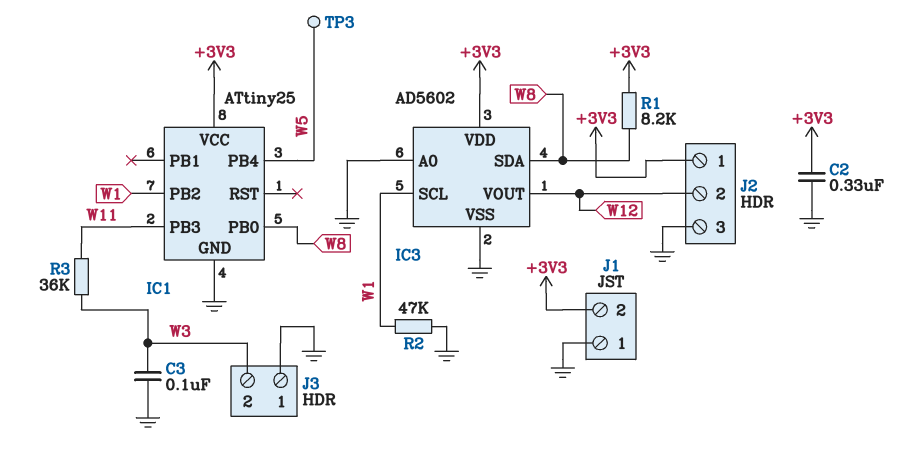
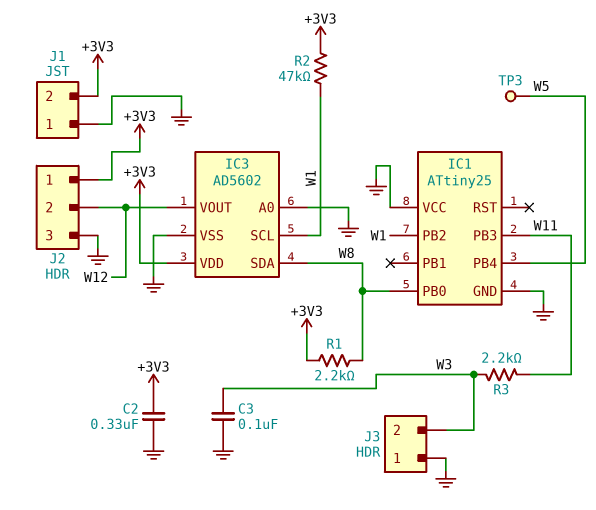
IC1 pin VCC: +3V3 -> GND
R1: 8.2k (+3V3, W8) -> 2.2k (+3V3, W8)
R2: 47k (GND, W1) -> 47k (+3V3, W1)
R3: 36k (W3, W11) -> 2.2k (W3, W11)

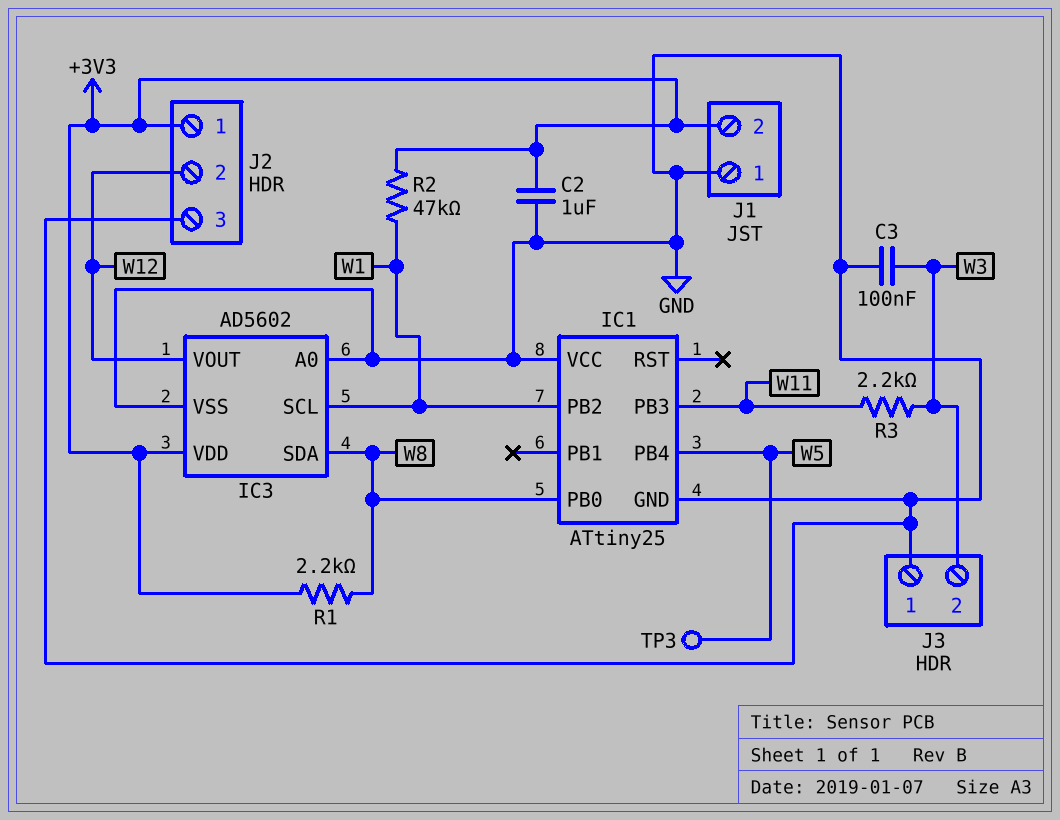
C2: 330nF (+3V3, GND) -> 1uF (+3V3, GND)

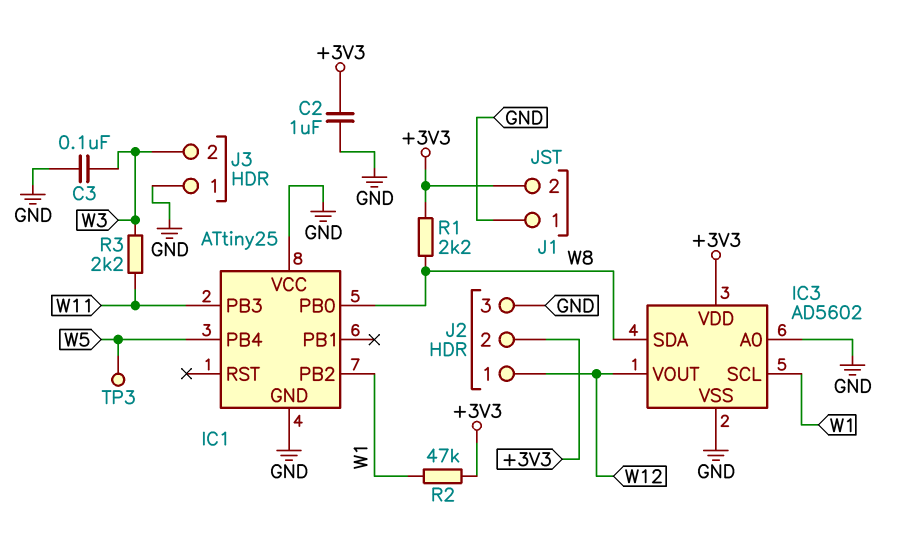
J2 pin 1: +3V3 -> W12
J2 pin 2: W12 -> +3V3

